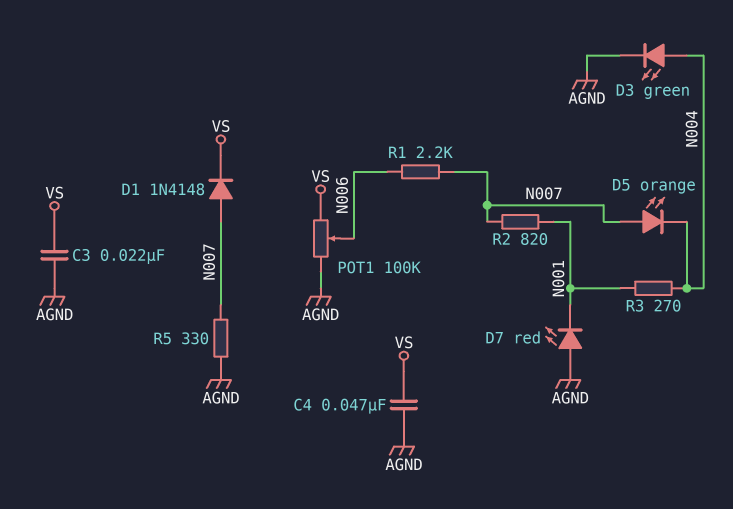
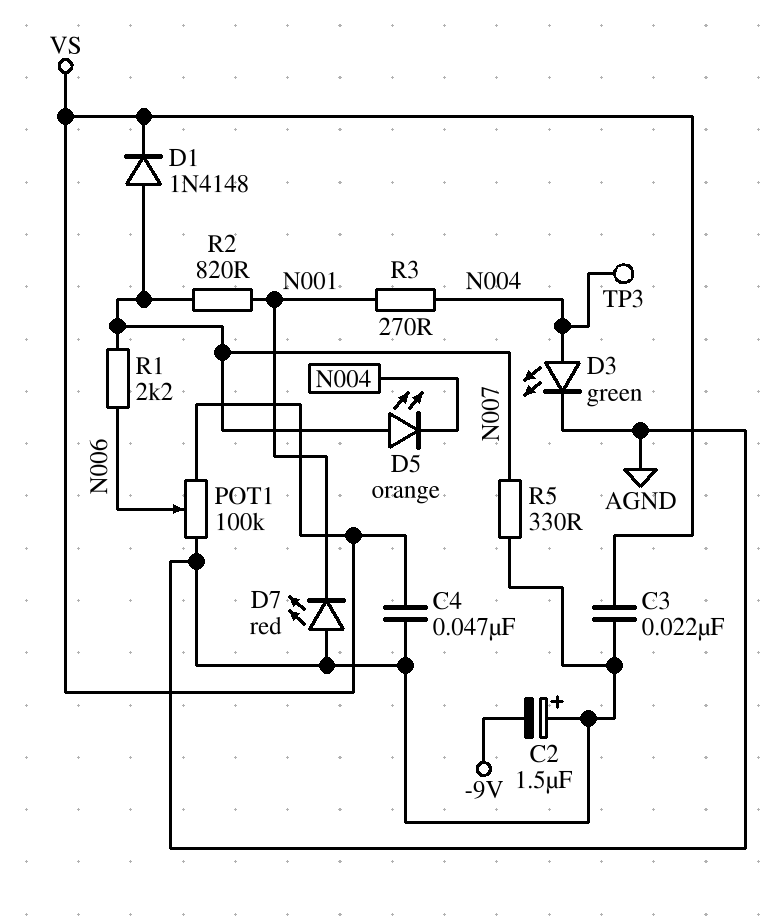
C2: none -> 1.5uF (plus AGND, minus -9V)
TP3: none -> test point (N004)

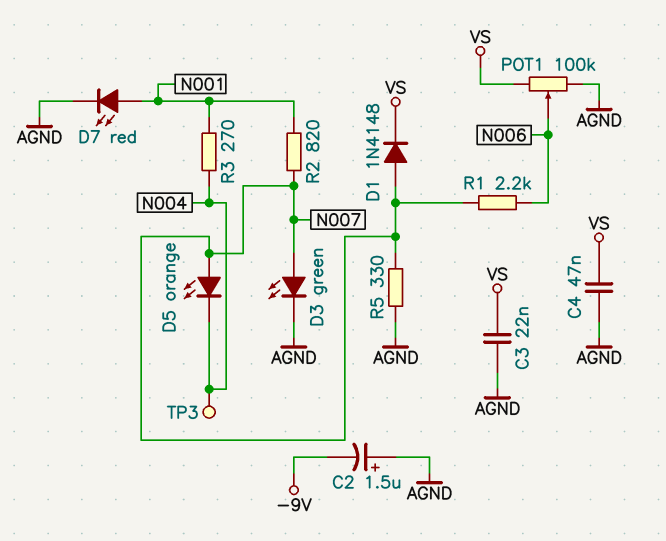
D3: LED green (A N004, K AGND) -> LED green (A N007, K AGND)
D7: LED red (A AGND, K N001) -> LED red (A N001, K AGND)

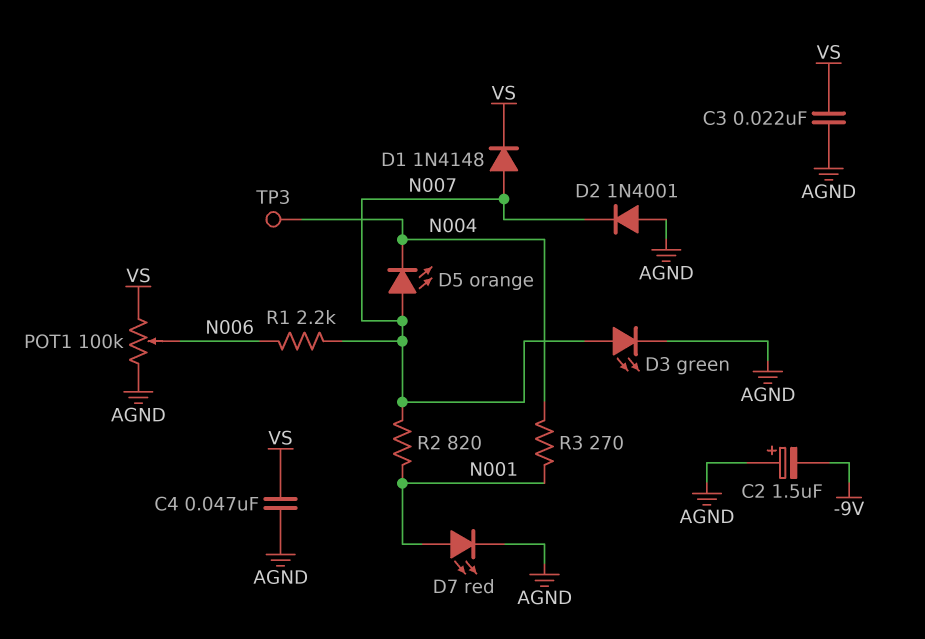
D2: none -> diode 1N4001 (A AGND, K N007)
R5: 330 (AGND, N007) -> none

